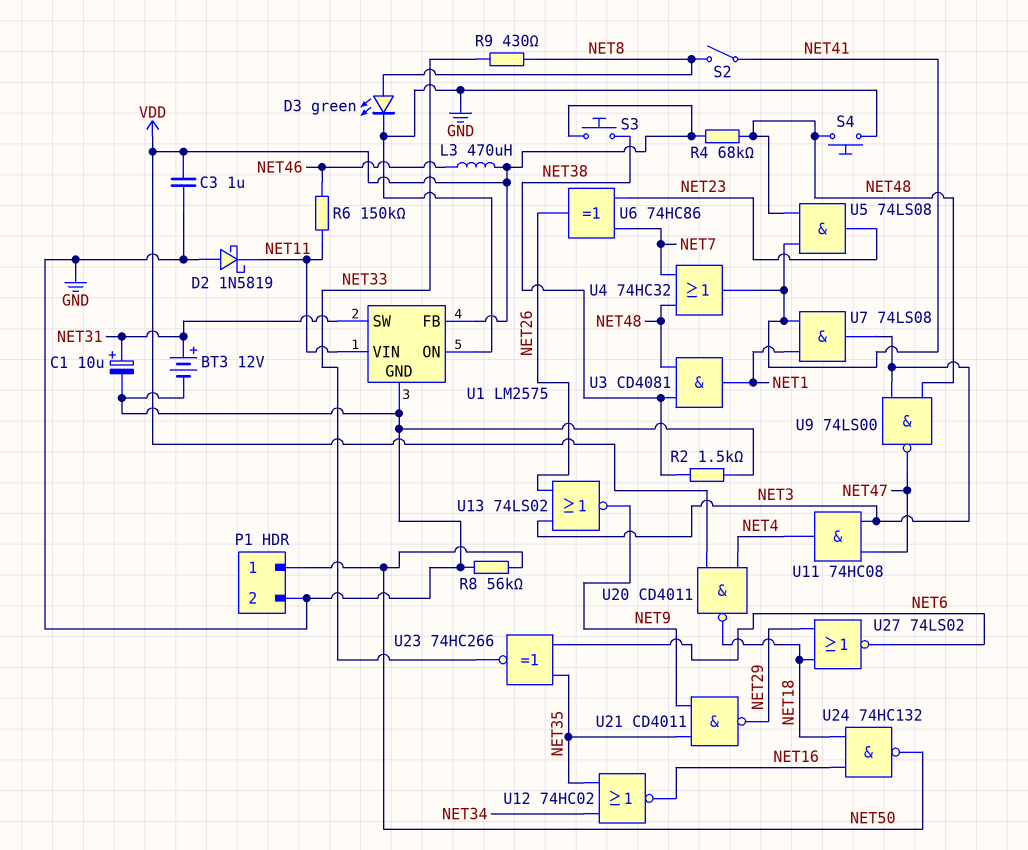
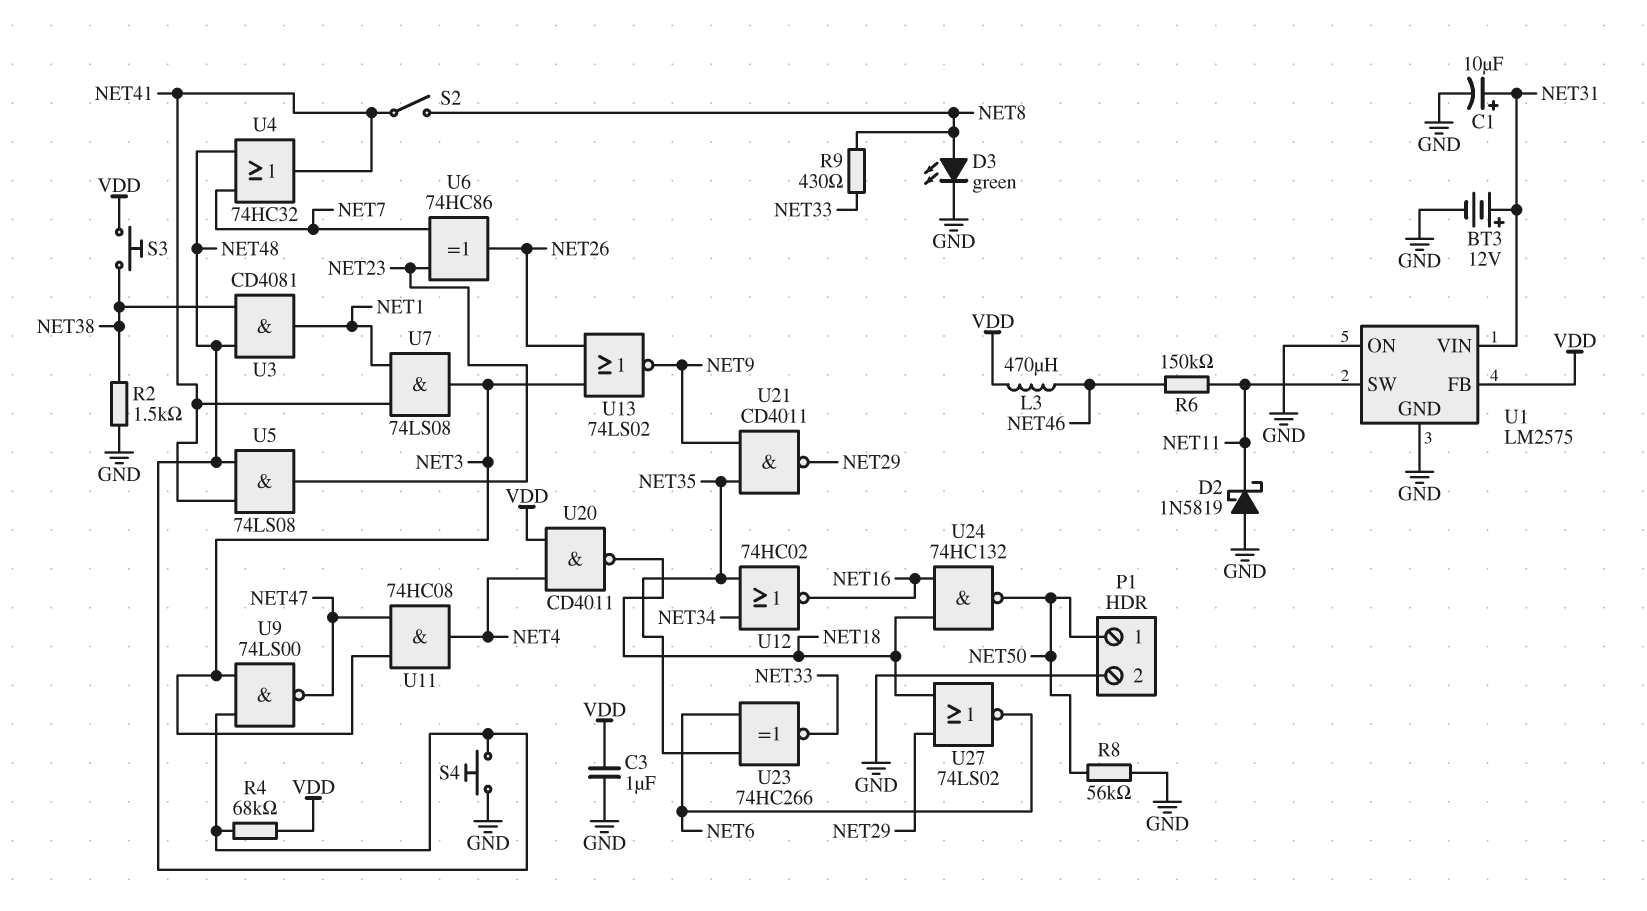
U1 pin SW: NET31 -> NET11
U1 pin VIN: NET11 -> NET31

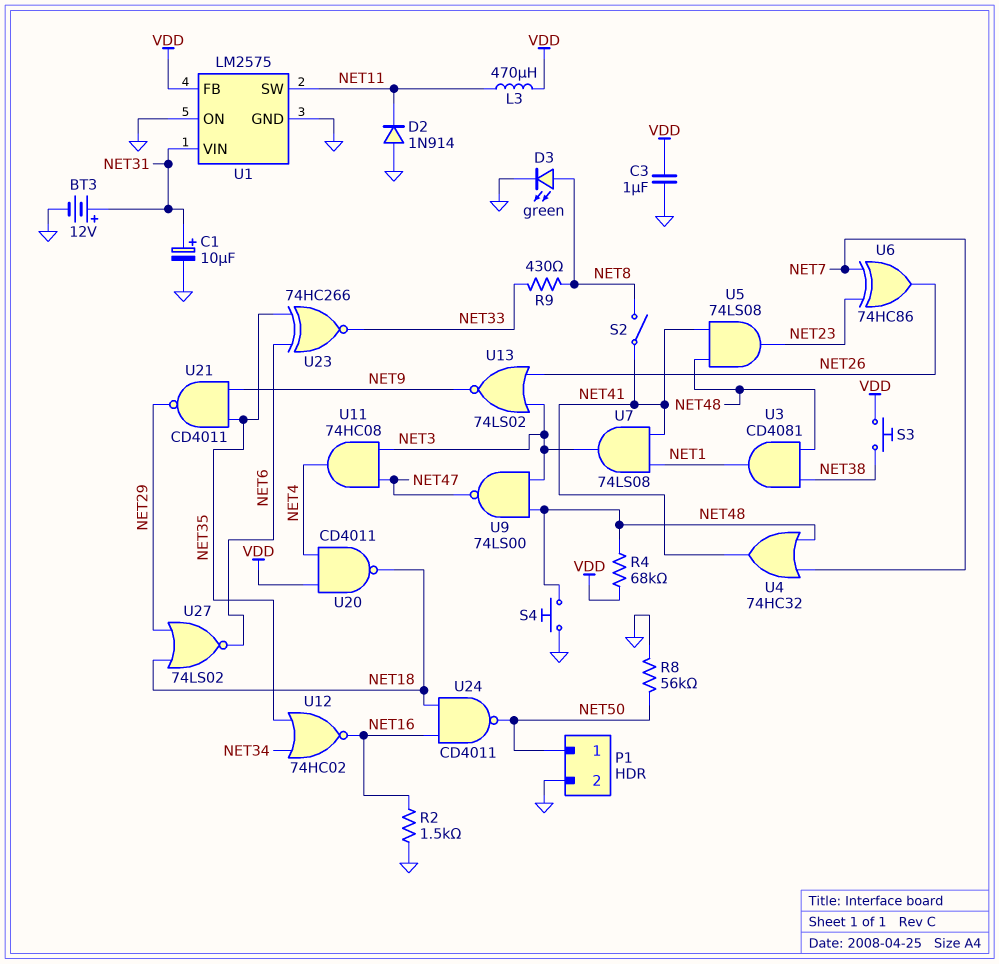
D2: schottky 1N5819 (A GND, K NET11) -> diode 1N914 (A GND, K NET11)
L3: 470uH (NET46, VDD) -> 470uH (NET11, VDD)
R2: 1.5k (GND, NET38) -> 1.5k (GND, NET16)
R6: 150k (NET11, NET46) -> none
U24: NAND 74HC132 (in NET16, in NET18, out NET50) -> NAND CD4011 (in NET16, in NET18, out NET50)

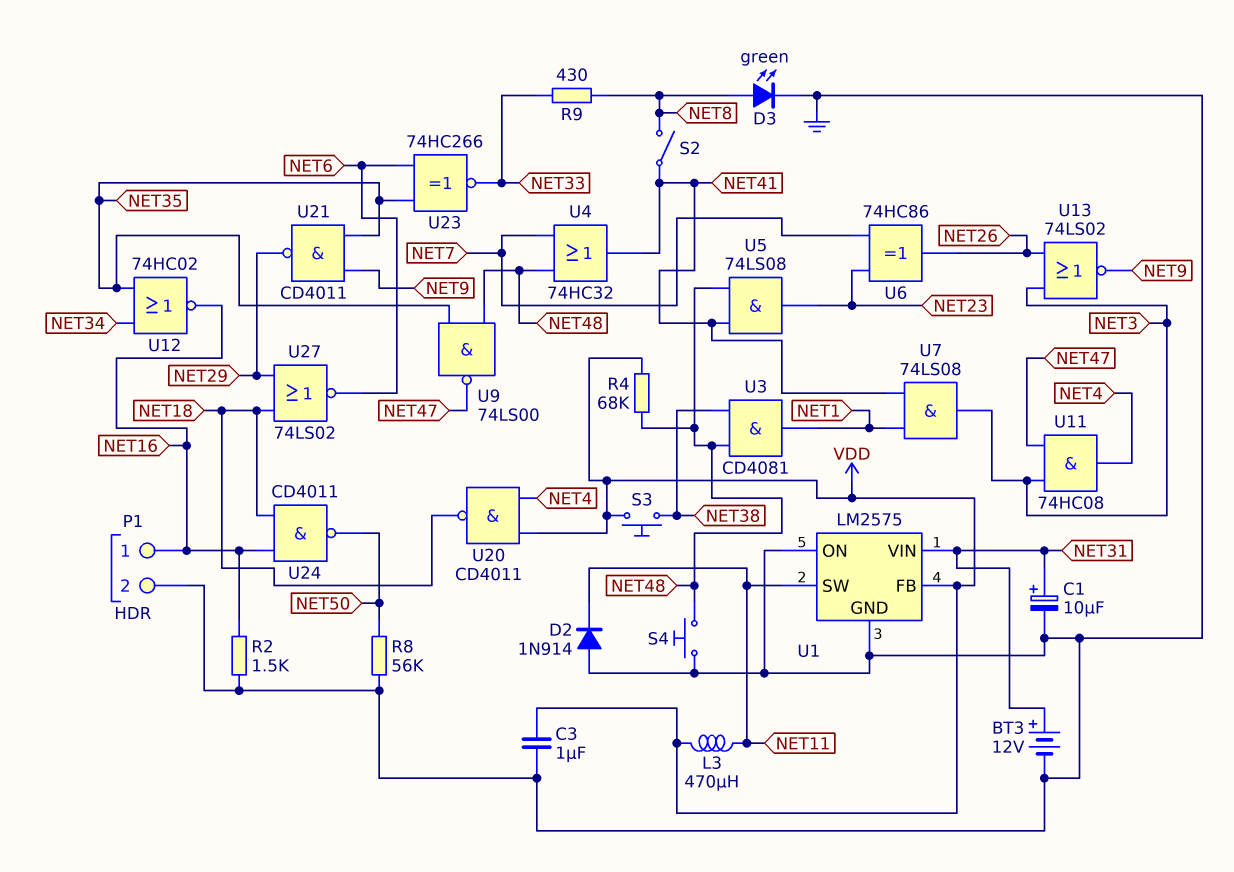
P1 pin 1: NET50 -> NET16
U9: NAND 74LS00 (in NET3, in NET48, out NET47) -> NAND 74LS00 (in NET35, in NET48, out NET47)

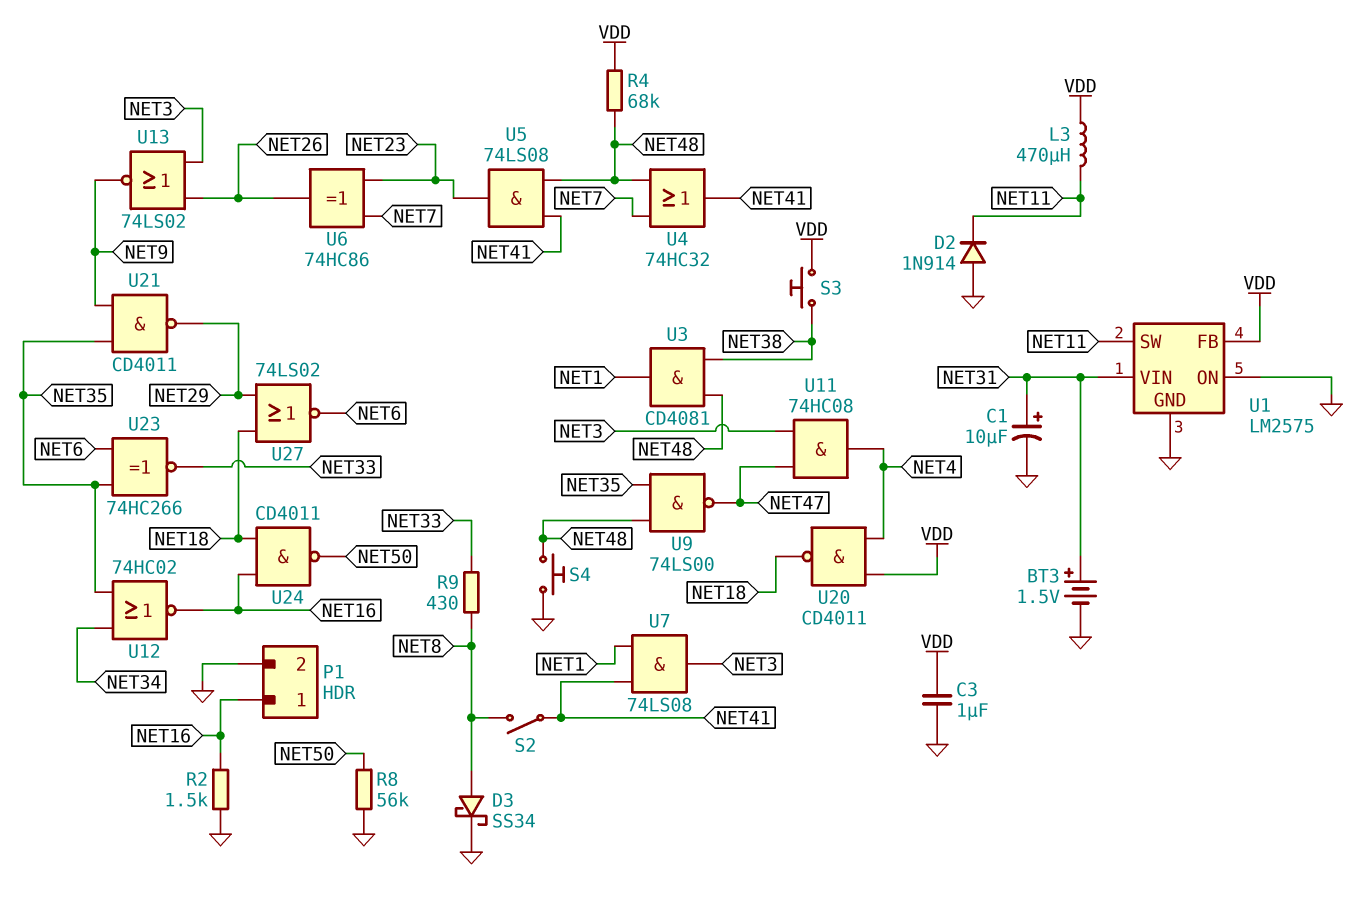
BT3: 12V (plus NET31, minus GND) -> 1.5V (plus NET31, minus GND)
D3: LED green (A NET8, K GND) -> schottky SS34 (A NET8, K GND)

